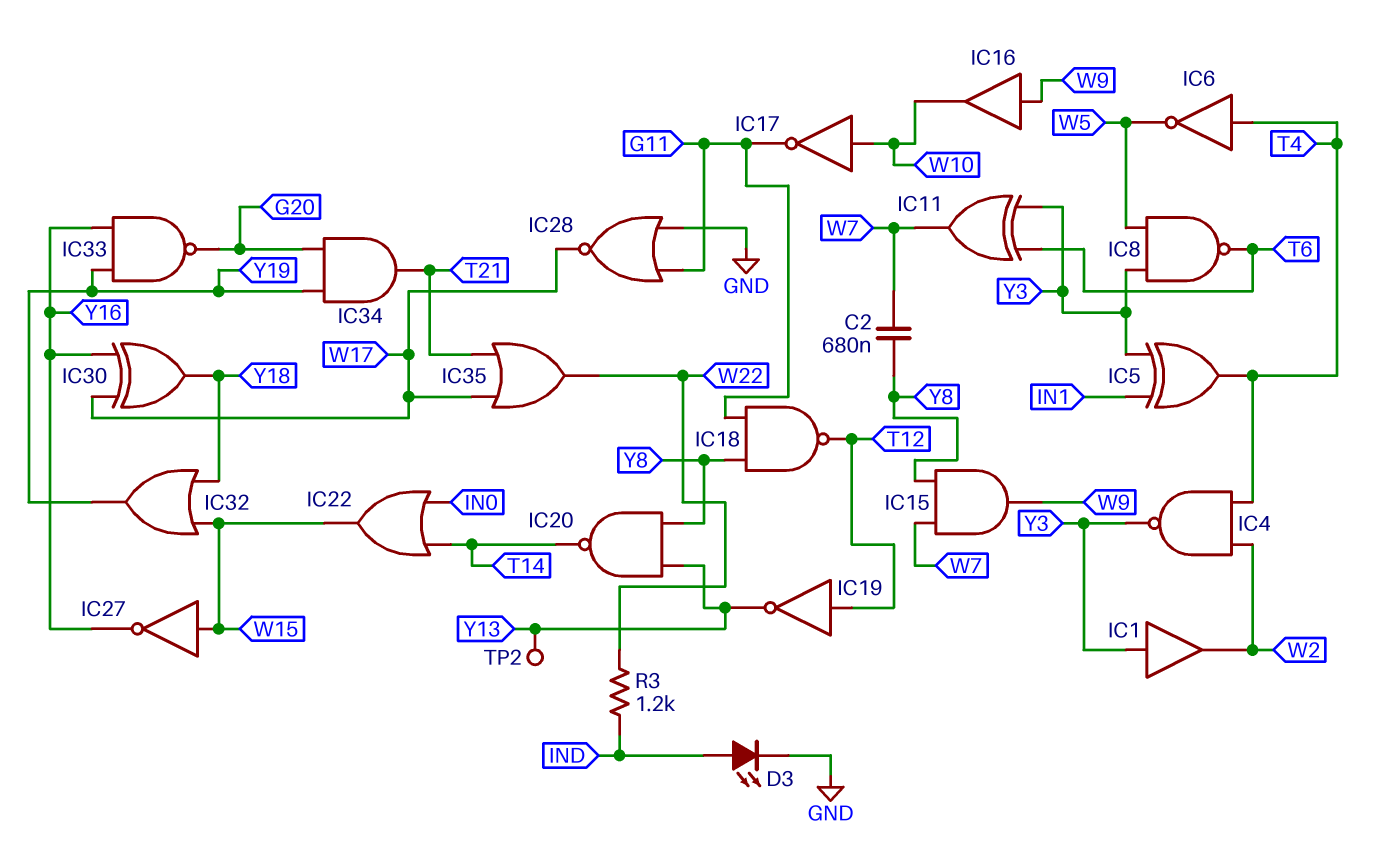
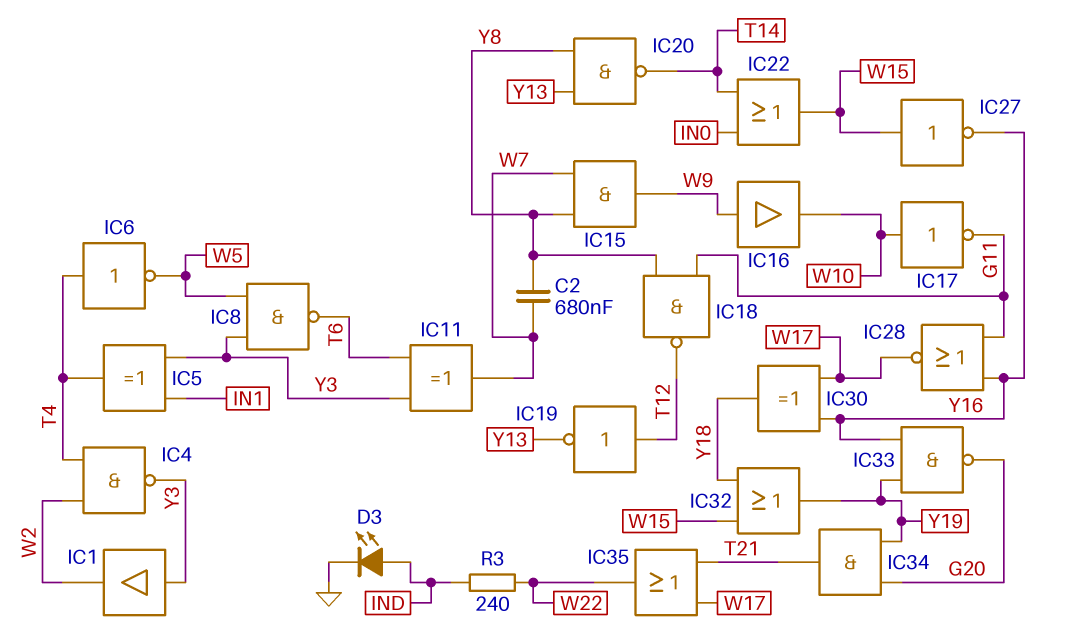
IC28: NOR (in G11, in GND, out W17) -> NOR (in G11, in Y16, out W17)
R3: 1.2k (IND, W22) -> 240 (IND, W22)
TP2: test point (Y13) -> none

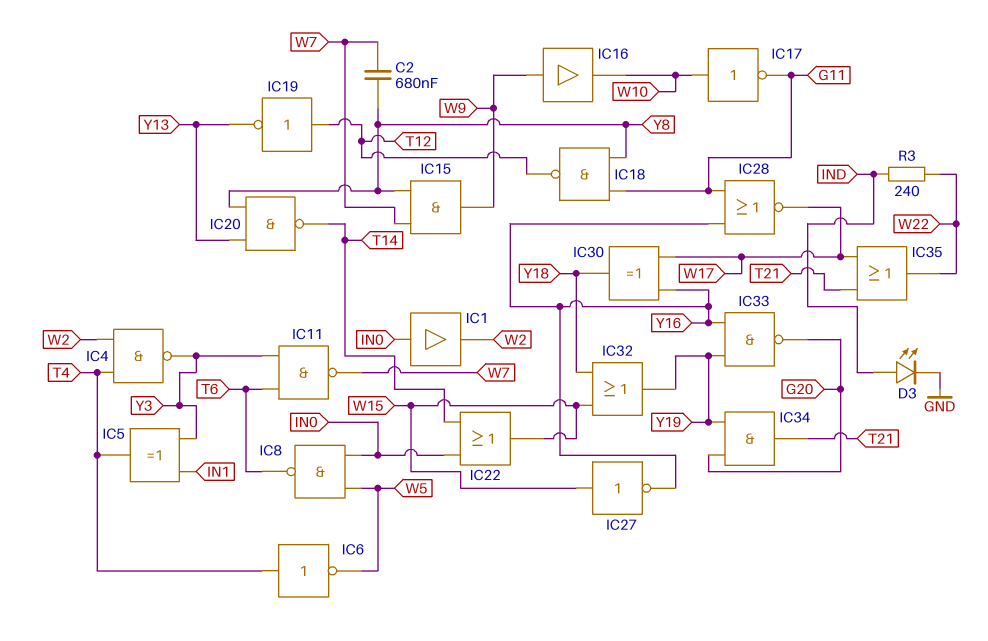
IC1: buffer (in Y3, out W2) -> buffer (in IN0, out W2)
IC8: NAND (in W5, in Y3, out T6) -> NAND (in IN0, in W5, out T6)
IC11: XOR (in T6, in Y3, out W7) -> NAND (in T6, in Y3, out W7)

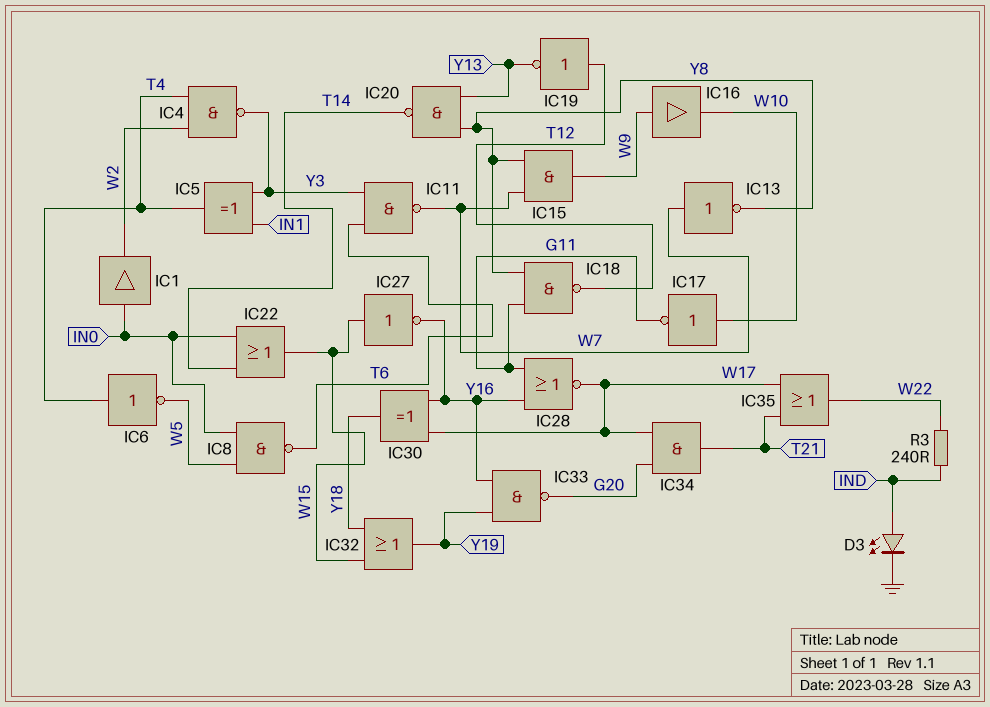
C2: 680nF (W7, Y8) -> none
IC13: none -> NOT (in W7, out Y8)
IC34: AND (in G20, in Y19, out T21) -> AND (in G20, in W17, out T21)

